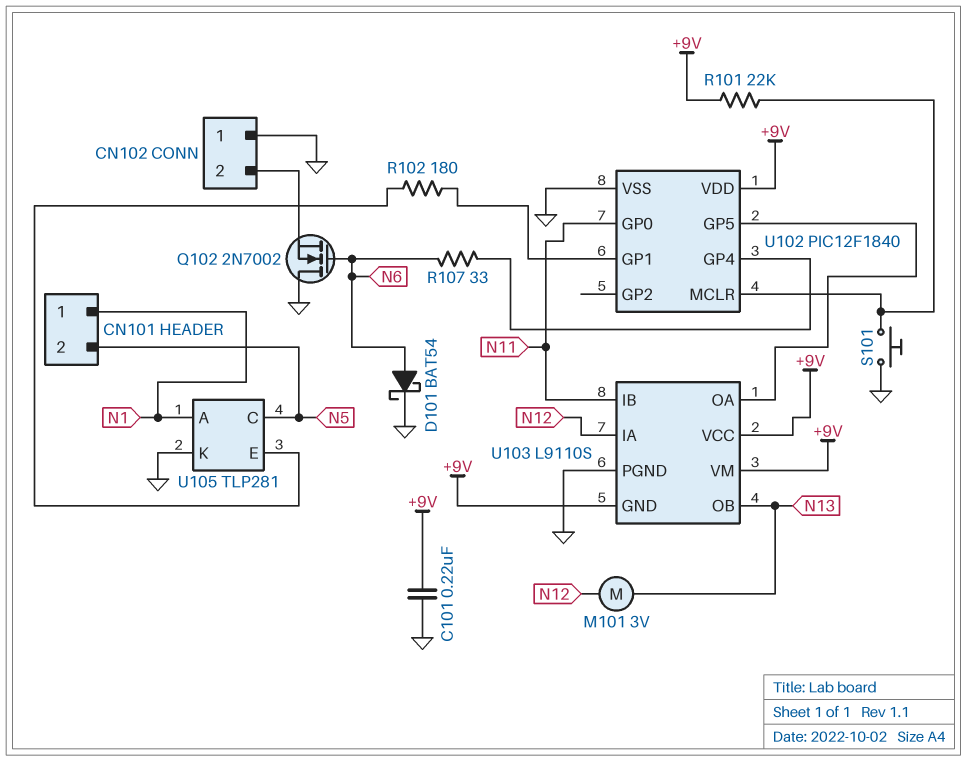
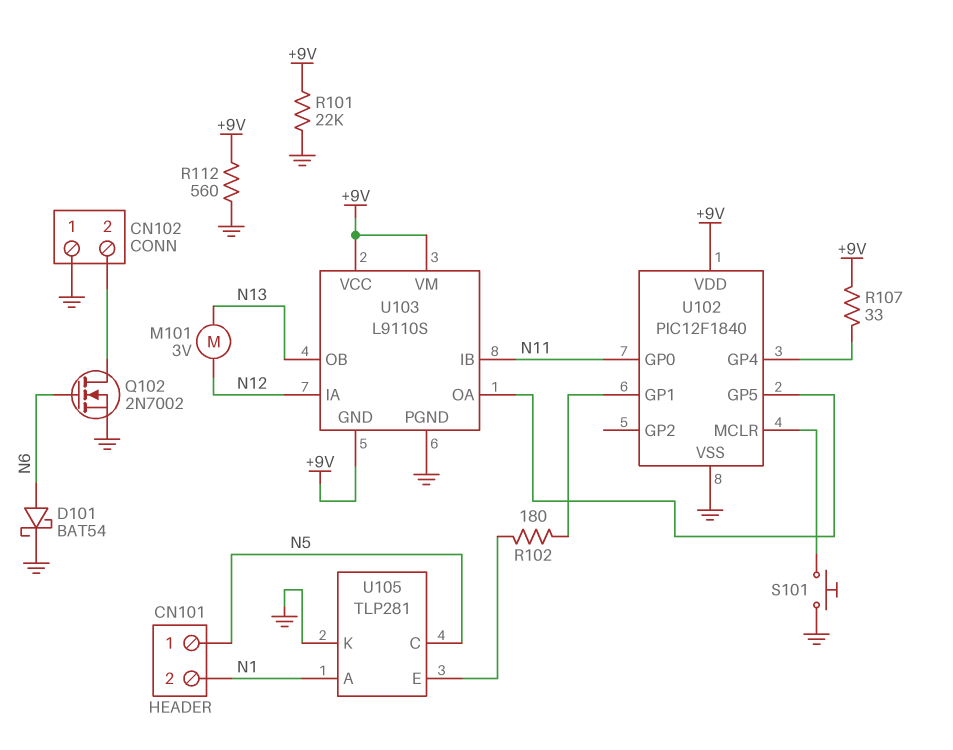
C101: 220nF (+9V, GND) -> none
CN101 pin 1: N1 -> N5
CN101 pin 2: N5 -> N1
Q102: NMOS 2N7002 (G N6, D GND, S CN102/2) -> NMOS 2N7002 (G N6, D CN102/2, S GND)
R101: 22k (+9V, U102/MCLR) -> 22k (+9V, GND)
R107: 33 (N6, U102/GP4) -> 33 (+9V, U102/GP4)
R112: none -> 560 (+9V, GND)

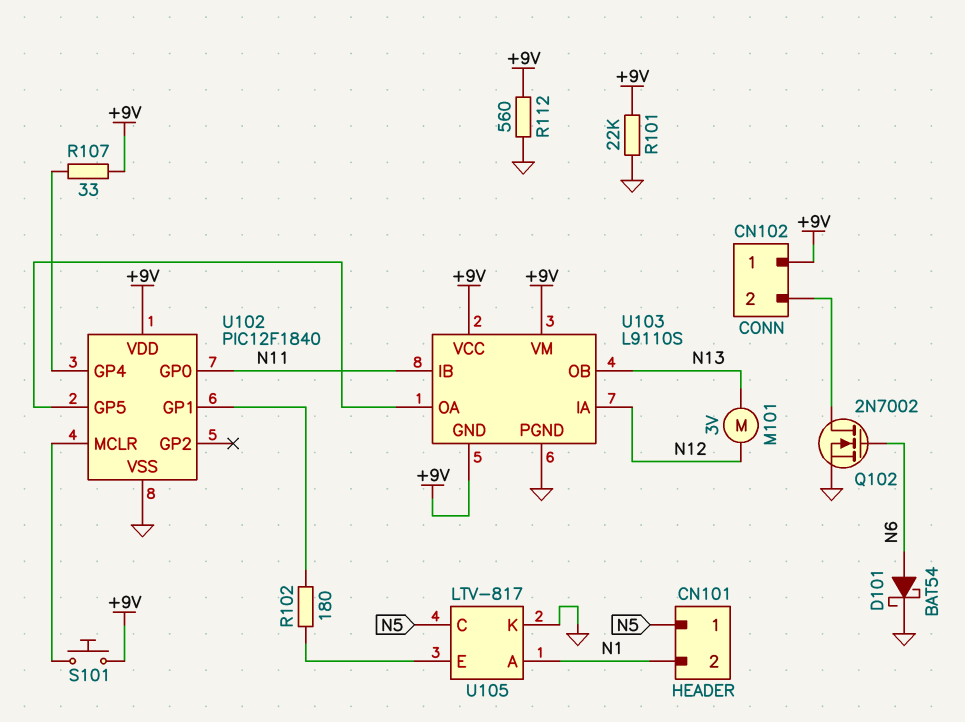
CN102 pin 1: GND -> +9V
S101: button (GND, U102/MCLR) -> button (+9V, U102/MCLR)
U105: TLP281 -> LTV-817

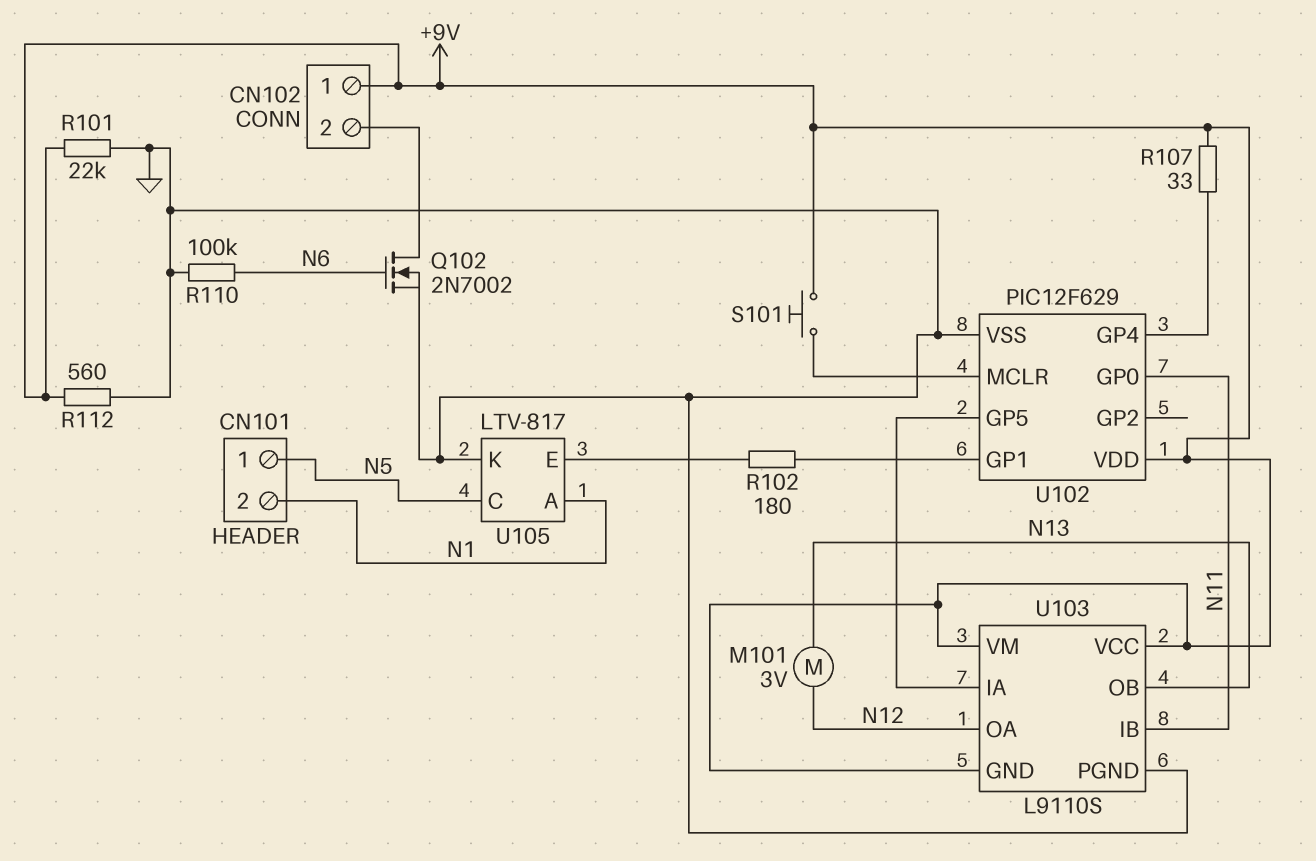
D101: schottky BAT54 (A N6, K GND) -> none
R110: none -> 100k (GND, N6)
U102: PIC12F1840 -> PIC12F629
U103 pin IA: N12 -> U102/GP5
U103 pin OA: U102/GP5 -> N12

